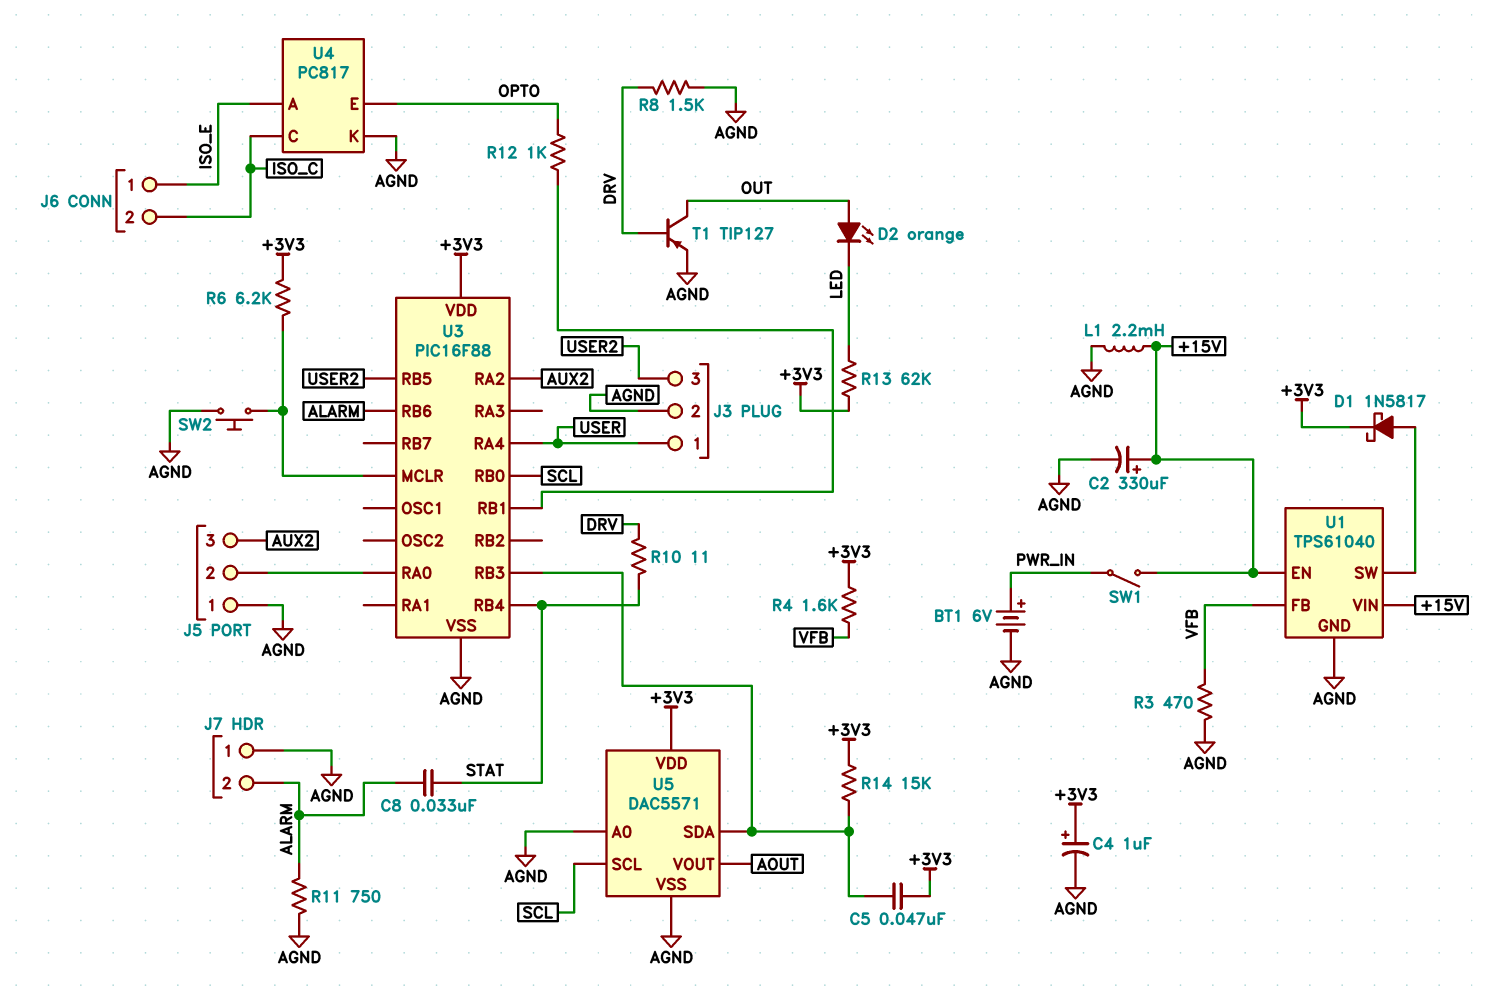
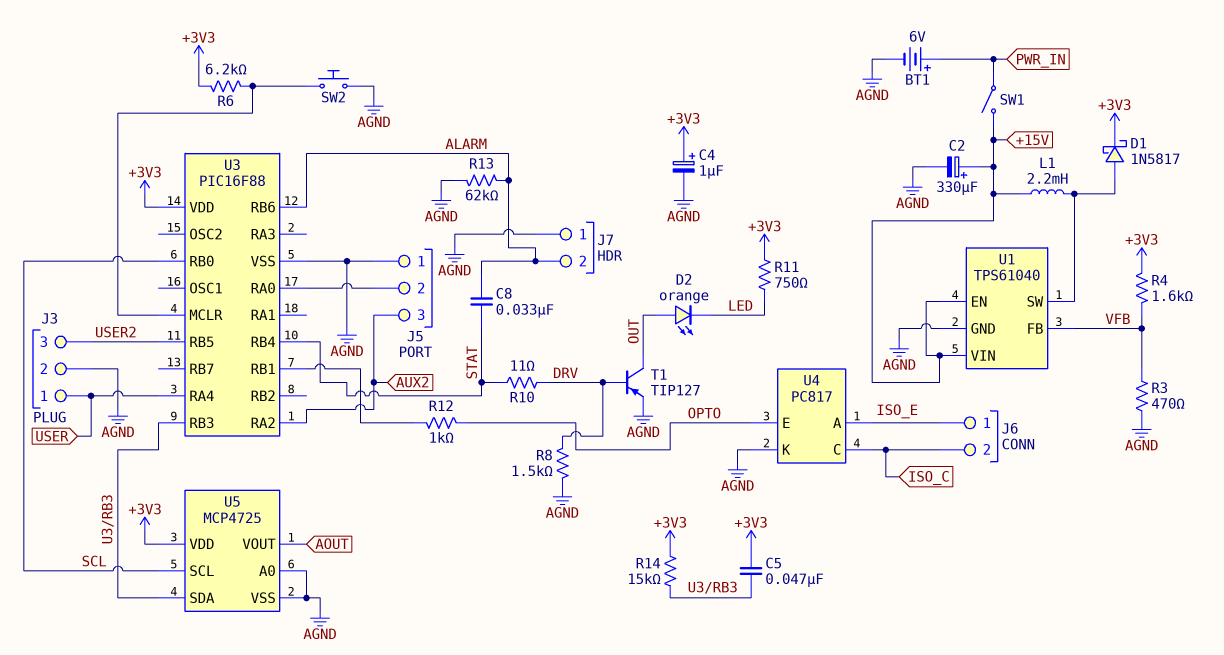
L1: 2.2mH (+15V, AGND) -> 2.2mH (+15V, U1/SW)
R11: 750 (AGND, ALARM) -> 750 (+3V3, LED)
R13: 62k (+3V3, LED) -> 62k (AGND, ALARM)
U5: DAC5571 -> MCP4725

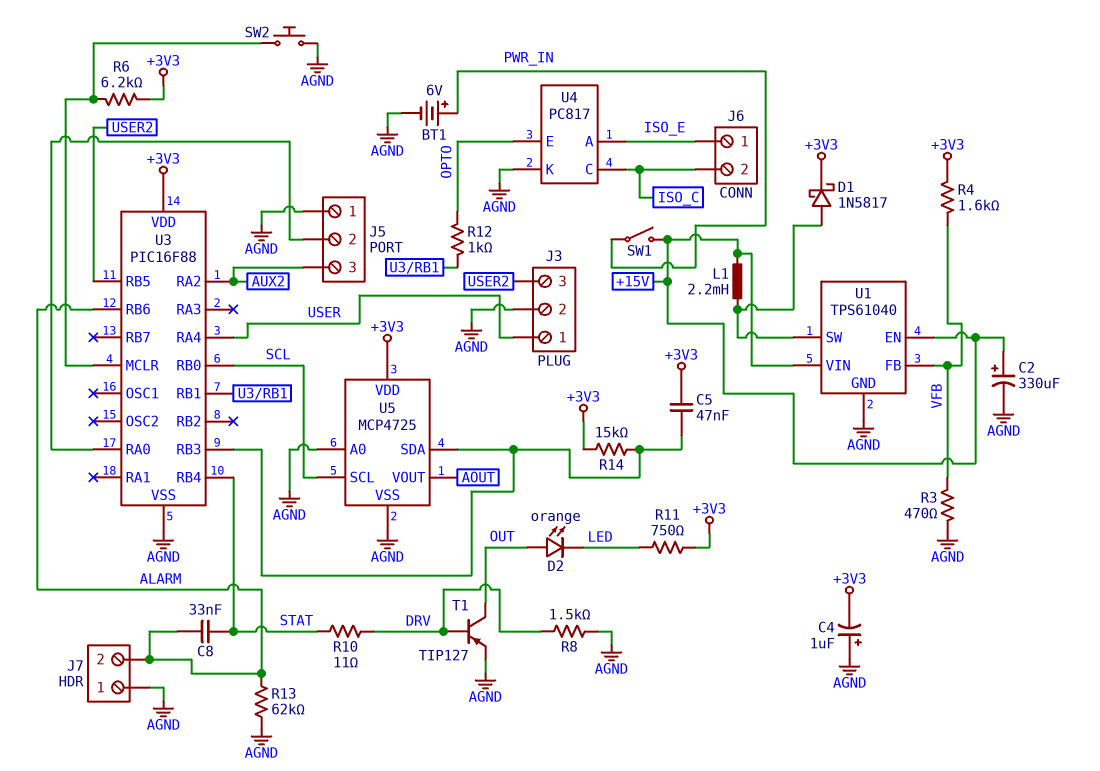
C4: 1uF (plus +3V3, minus AGND) -> 1uF (plus AGND, minus +3V3)

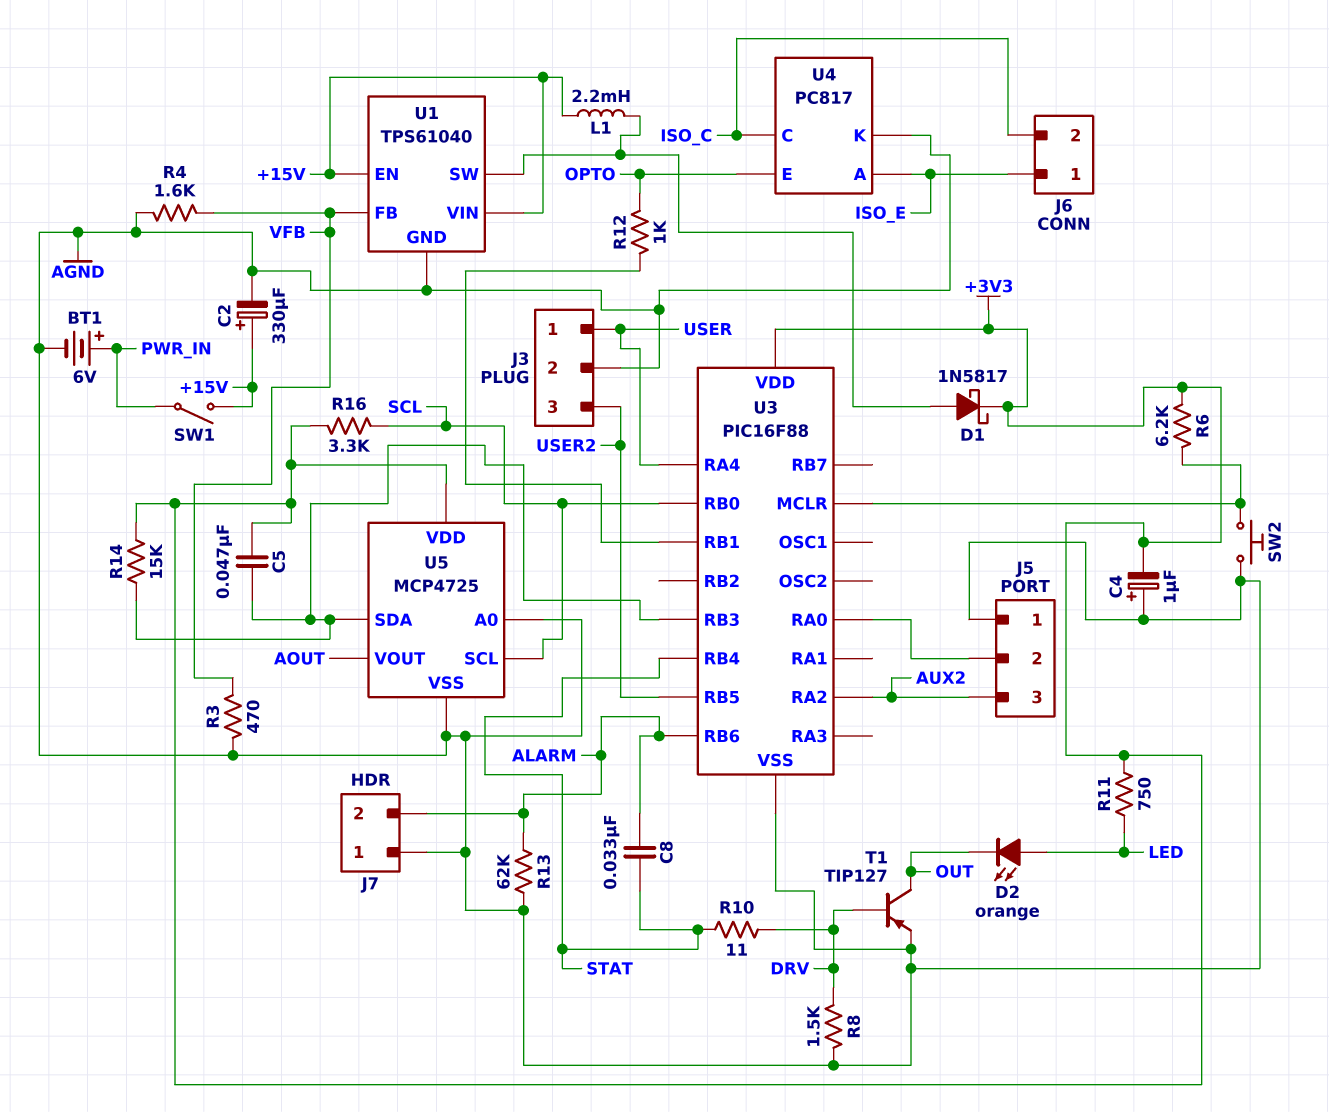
D2: LED orange (A OUT, K LED) -> LED orange (A LED, K OUT)
R4: 1.6k (+3V3, VFB) -> 1.6k (AGND, VFB)
R16: none -> 3.3k (+3V3, SCL)

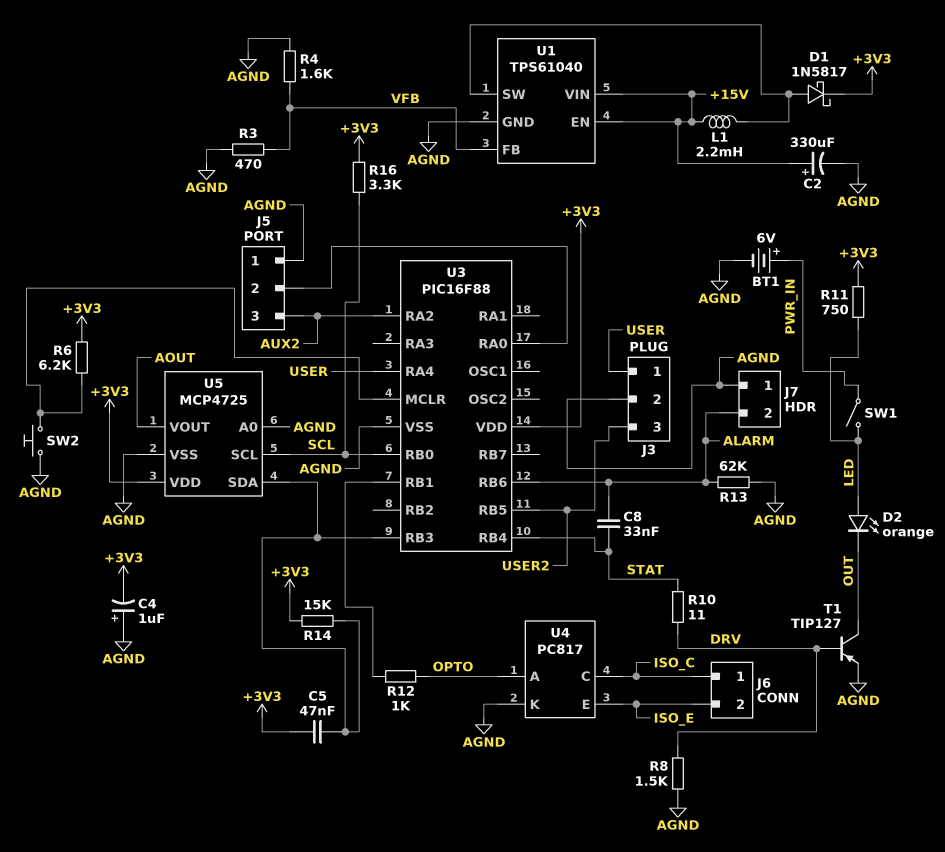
J6 pin 1: ISO_E -> ISO_C
J6 pin 2: ISO_C -> ISO_E
SW1: switch (+15V, PWR_IN) -> switch (LED, PWR_IN)
U4 pin A: ISO_E -> OPTO
U4 pin E: OPTO -> ISO_E

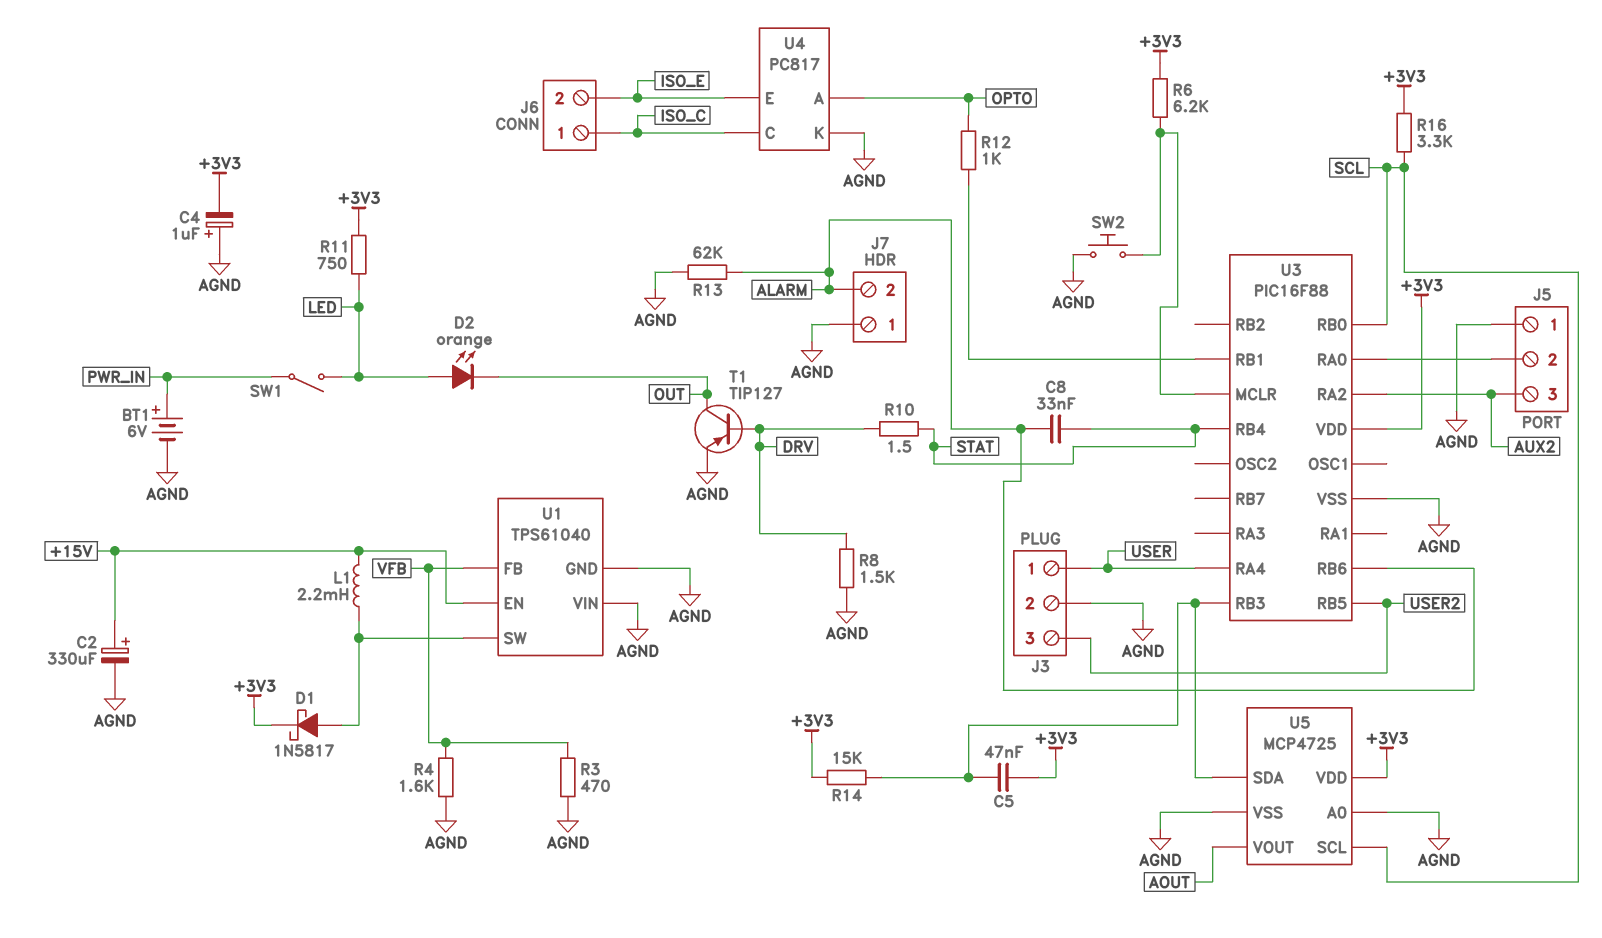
R10: 11 (DRV, STAT) -> 1.5 (DRV, STAT)
U1 pin VIN: +15V -> AGND

